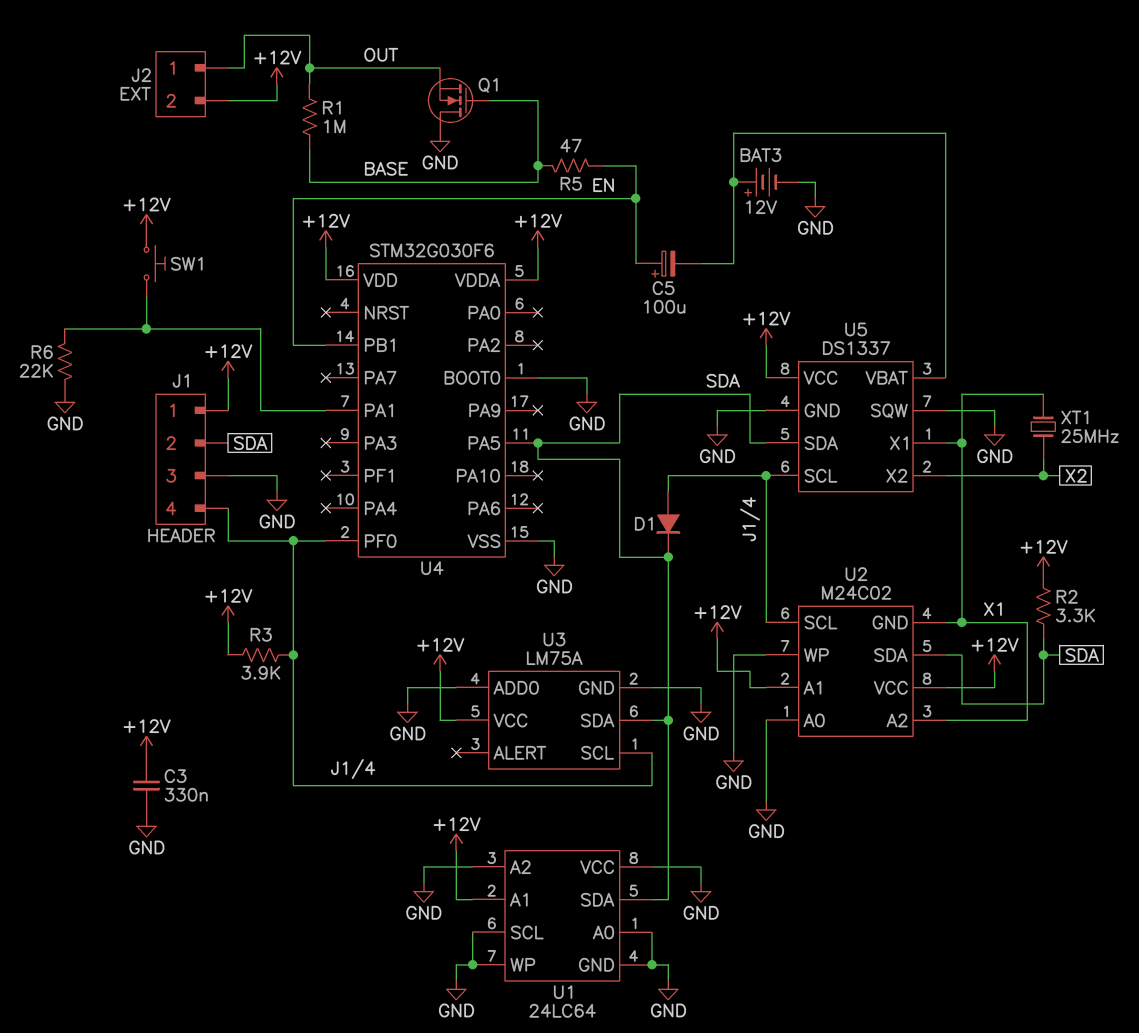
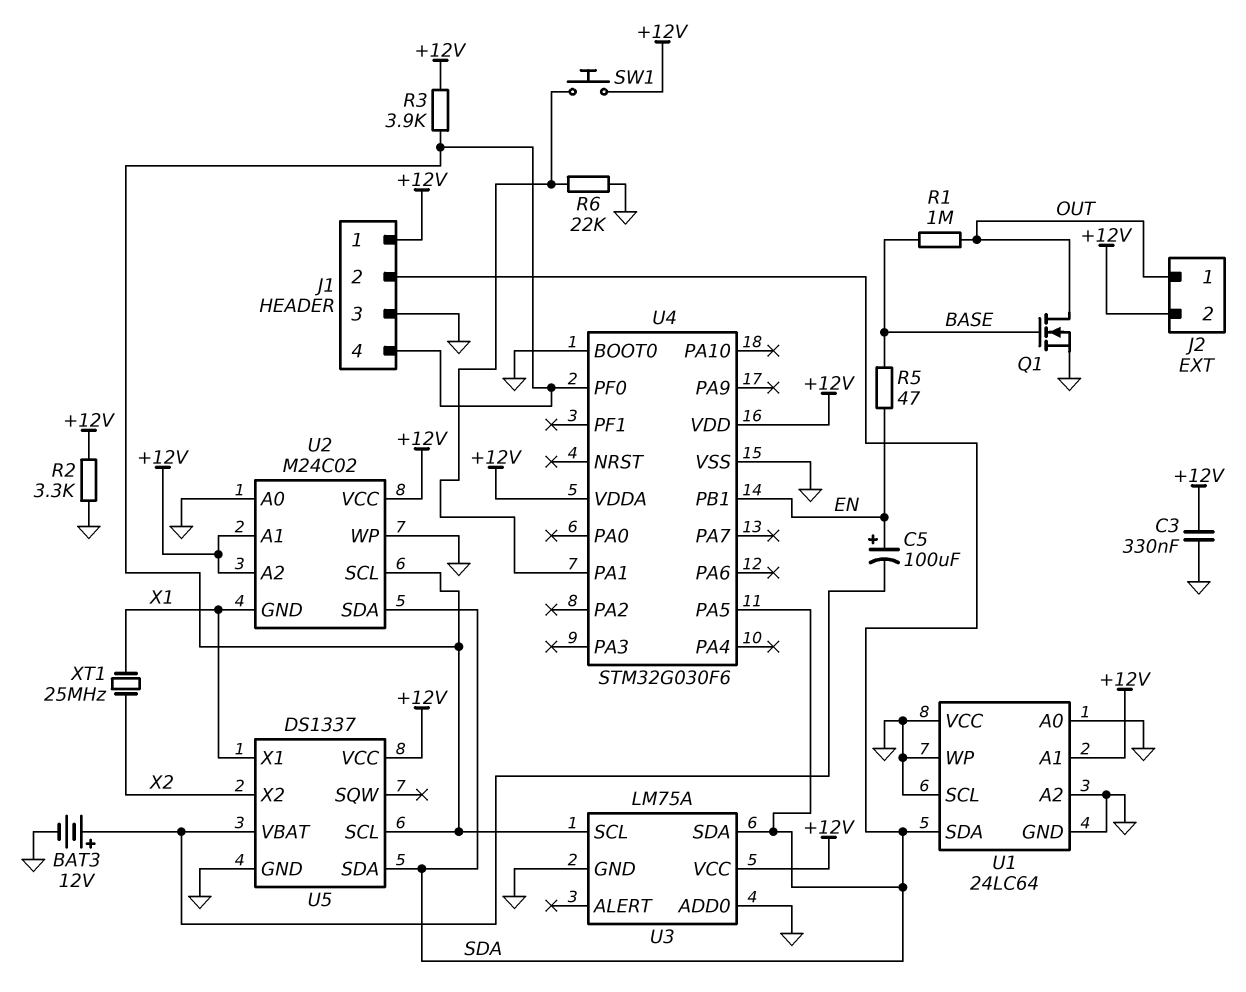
D1: diode (A J1/4, K SDA) -> none
Q1: NMOS (G BASE, D GND, S OUT) -> NMOS (G BASE, D OUT, S GND)
R2: 3.3k (+12V, SDA) -> 3.3k (+12V, GND)
U2 pin A2: X1 -> +12V
U5 pin SQW: GND -> none

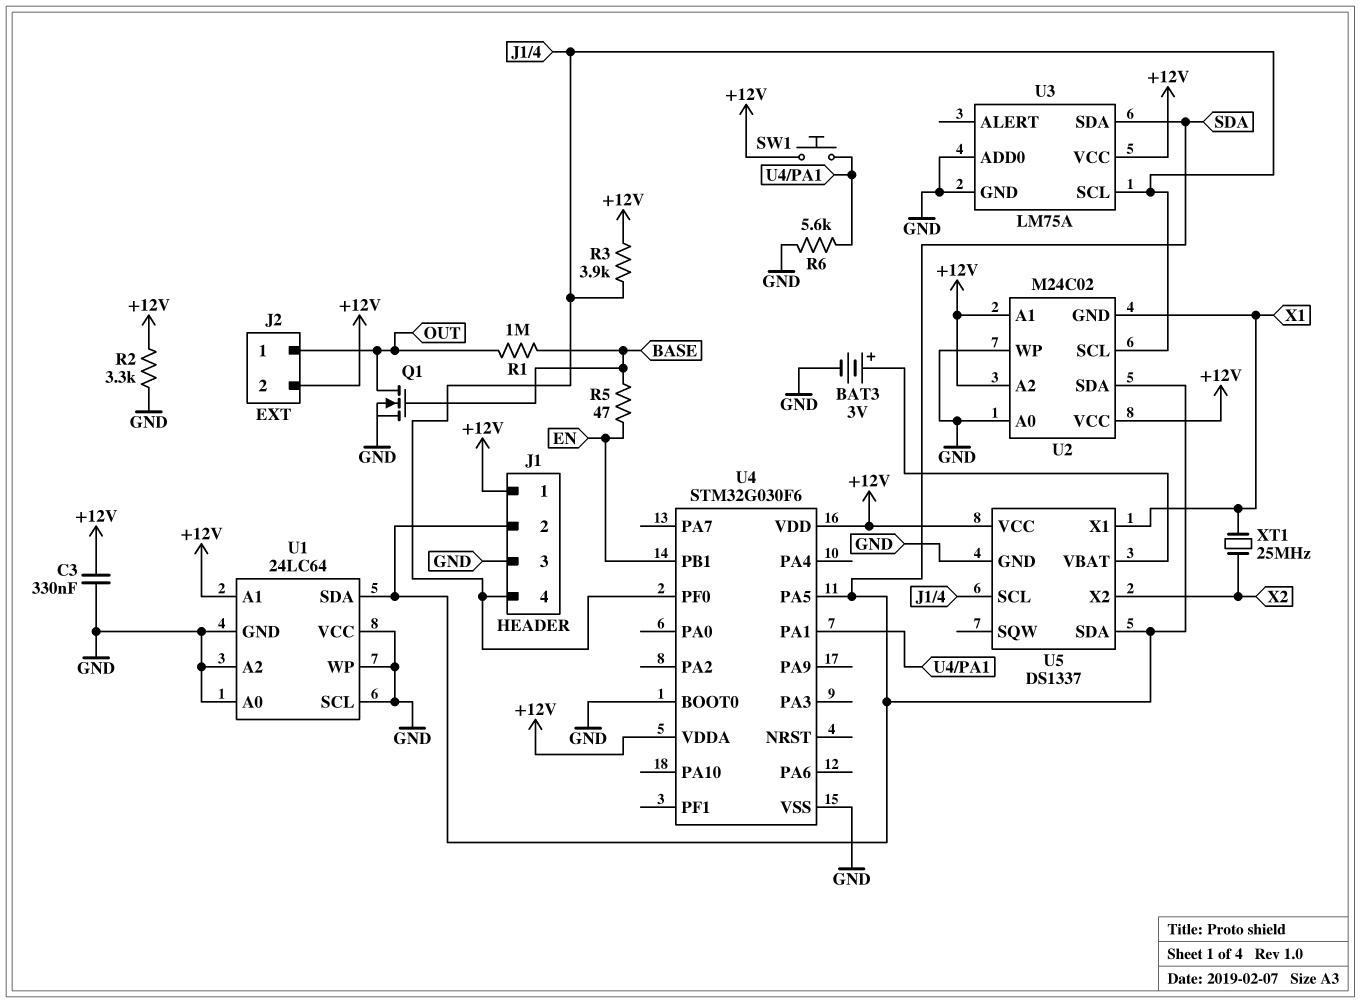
BAT3: 12V (plus U5/VBAT, minus GND) -> 3V (plus U5/VBAT, minus GND)
C5: 100uF (plus EN, minus U5/VBAT) -> none
R6: 22k (GND, U4/PA1) -> 5.6k (GND, U4/PA1)

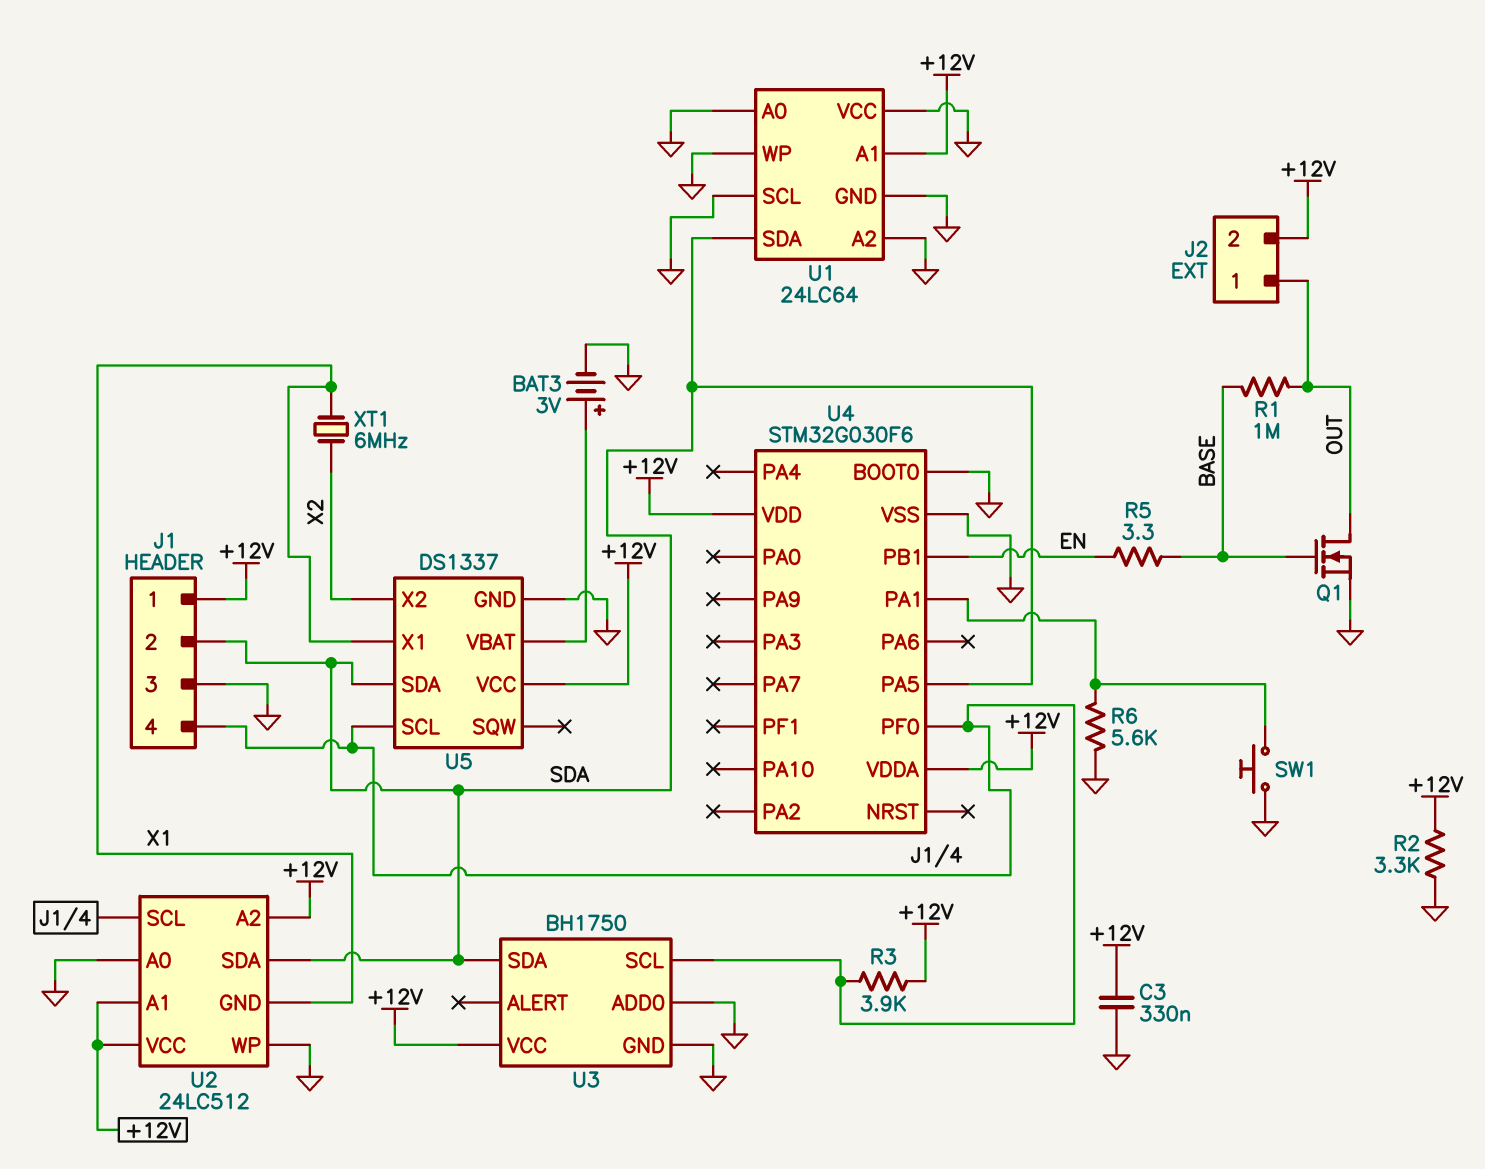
R5: 47 (BASE, EN) -> 3.3 (BASE, EN)
SW1: button (+12V, U4/PA1) -> button (GND, U4/PA1)
U2: M24C02 -> 24LC512
U3: LM75A -> BH1750
XT1: 25MHz (X1, X2) -> 6MHz (X1, X2)

